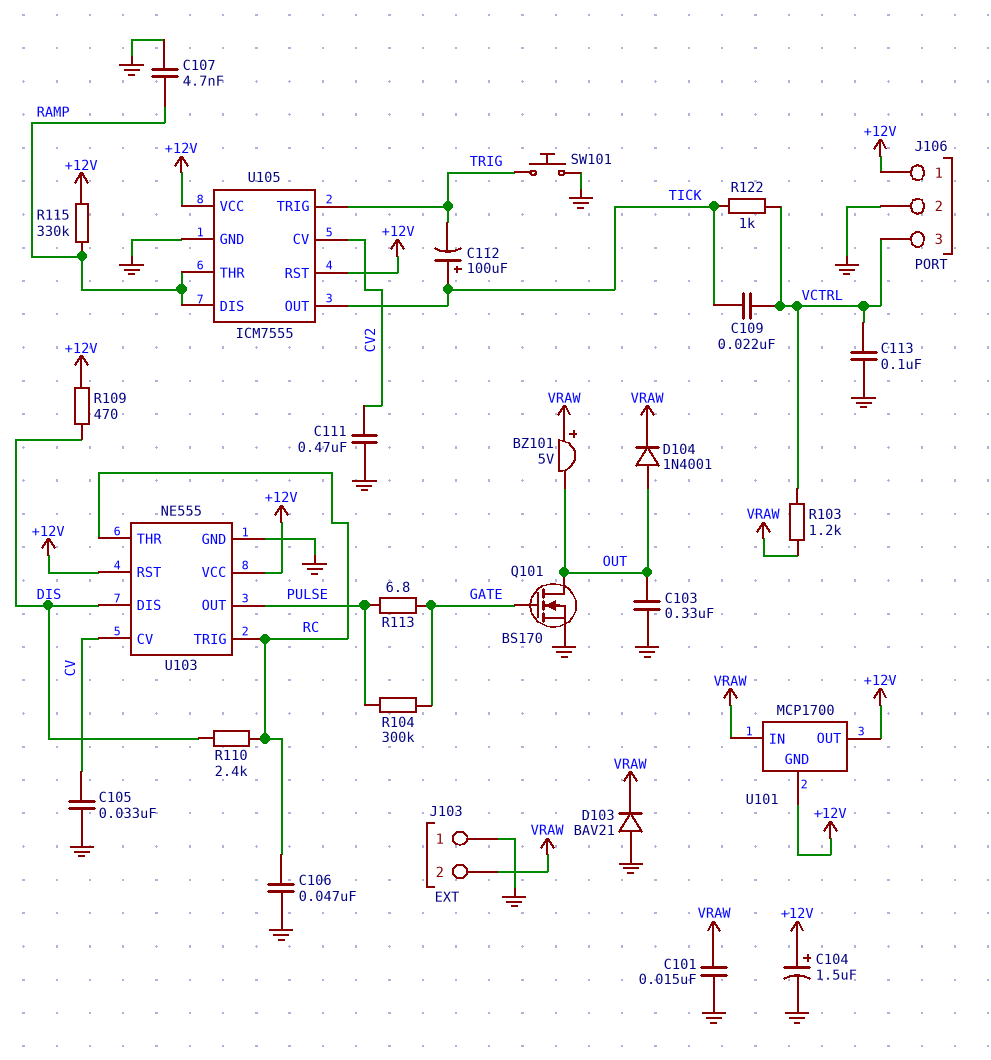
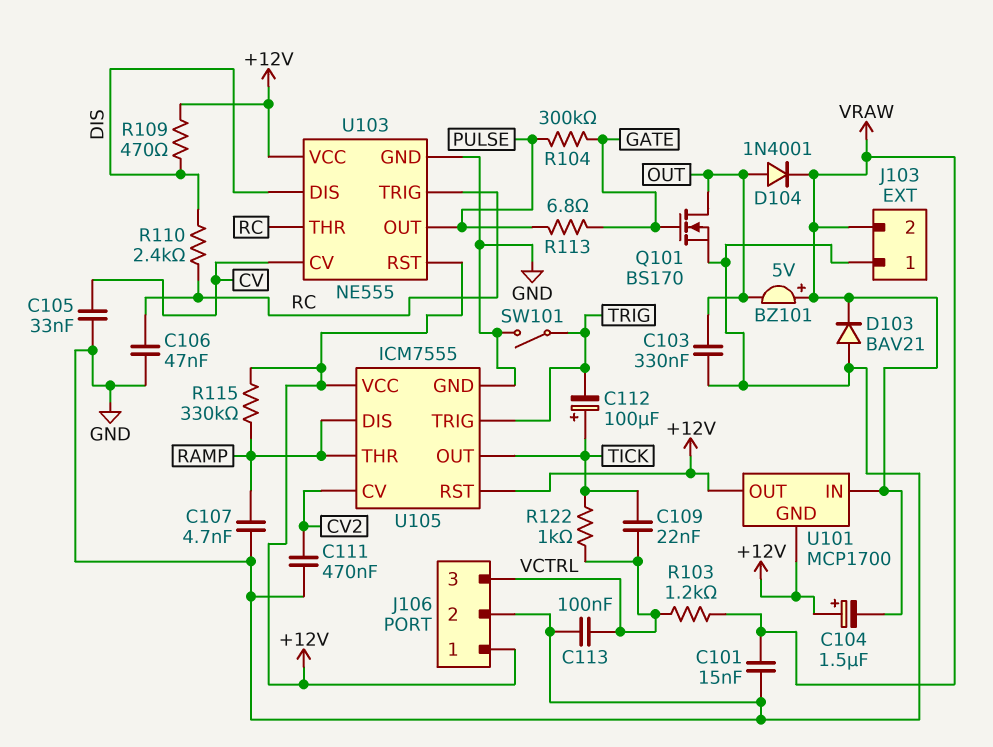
C104: 1.5uF (plus +12V, minus GND) -> 1.5uF (plus +12V, minus VRAW)
SW101: button (GND, TRIG) -> switch (GND, TRIG)

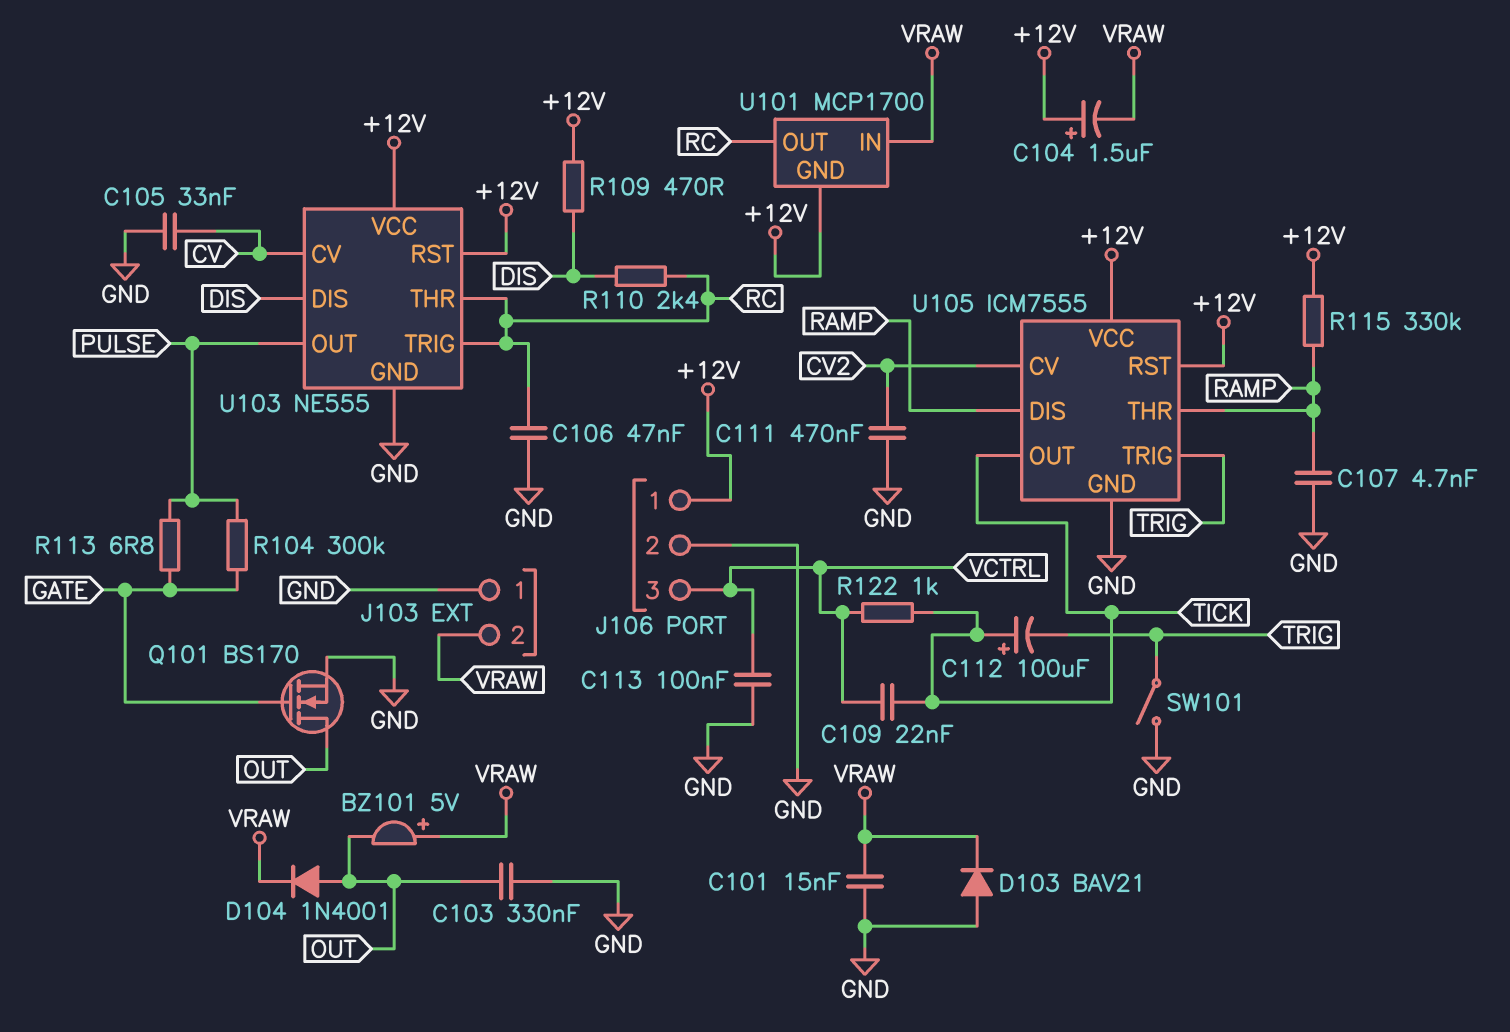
R103: 1.2k (VCTRL, VRAW) -> none
U101 pin OUT: +12V -> RC

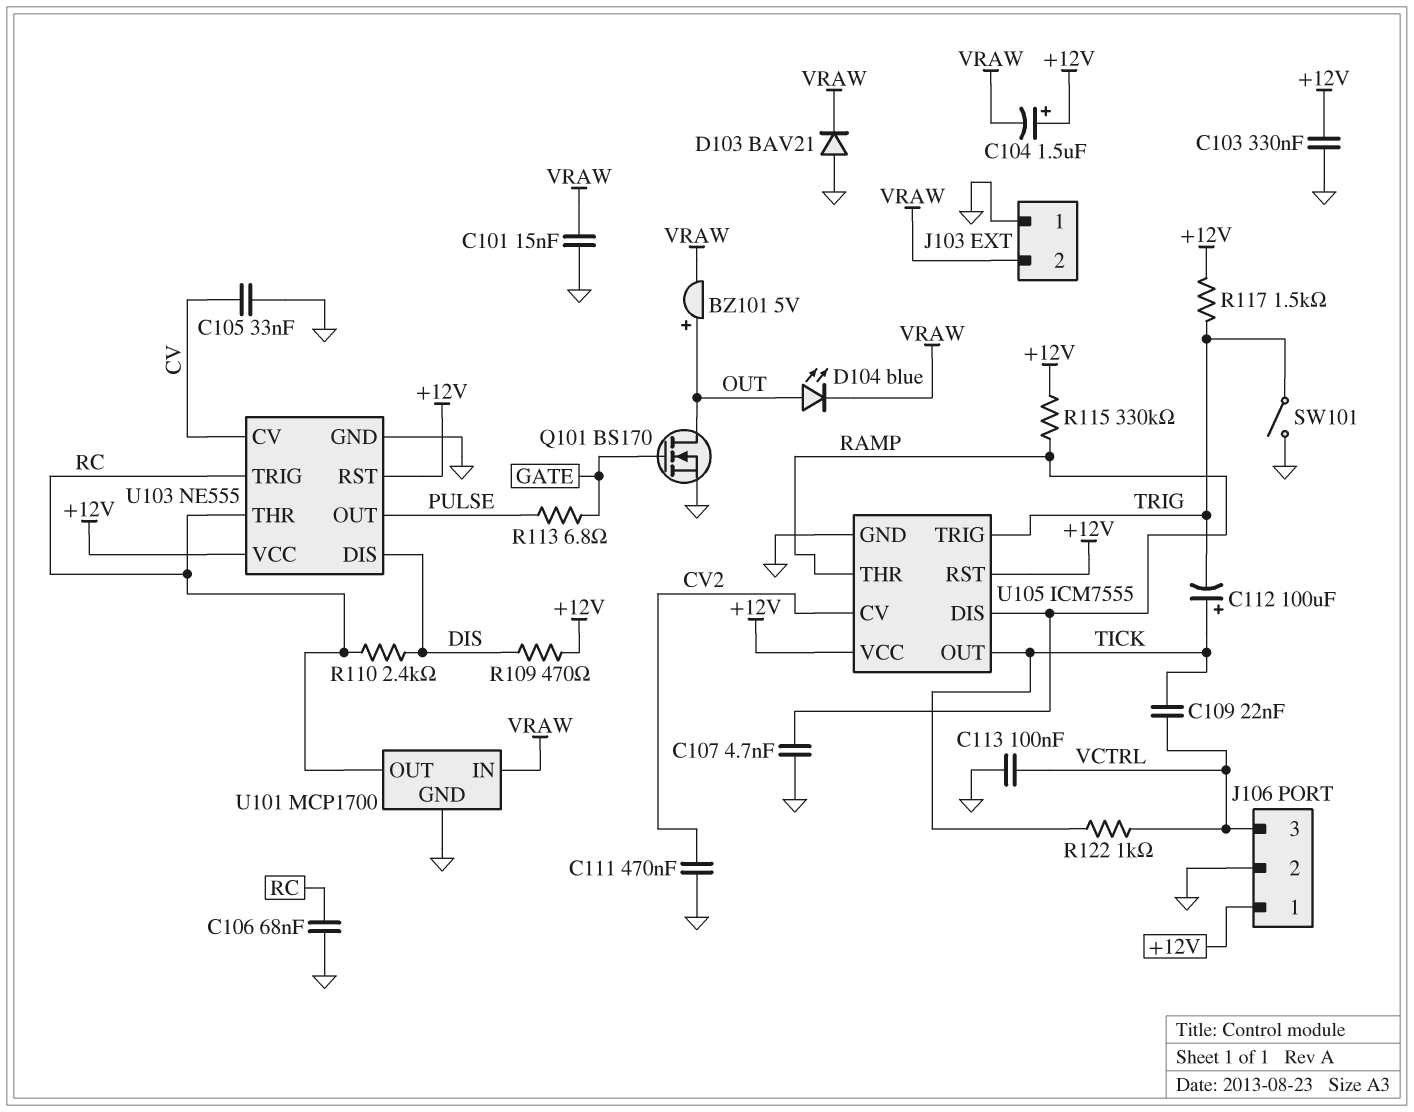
BZ101: buzzer 5V (plus VRAW, minus OUT) -> buzzer 5V (plus OUT, minus VRAW)
C103: 330nF (GND, OUT) -> 330nF (+12V, GND)
C106: 47nF (GND, RC) -> 68nF (GND, RC)
D104: diode 1N4001 (A OUT, K VRAW) -> LED blue (A OUT, K VRAW)
R104: 300k (GATE, PULSE) -> none
R117: none -> 1.5k (+12V, TRIG)
U101 pin GND: +12V -> GND

